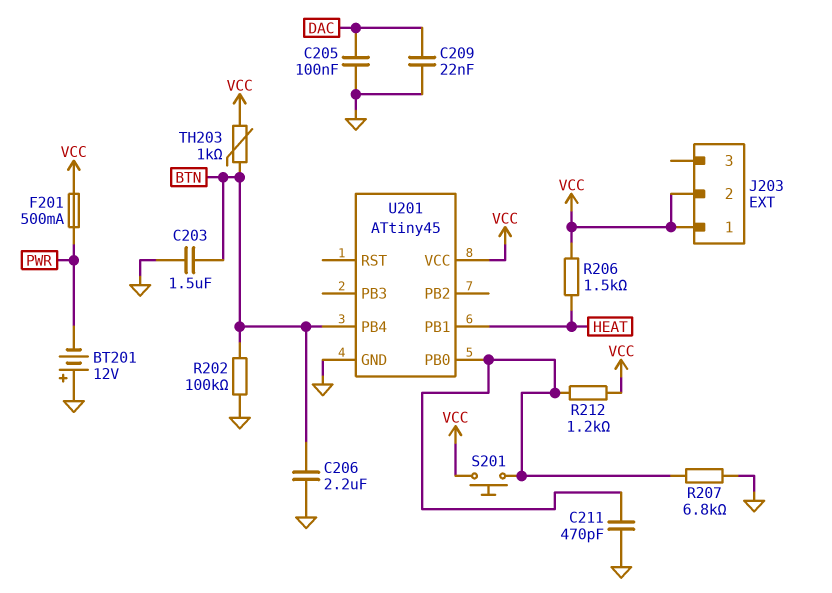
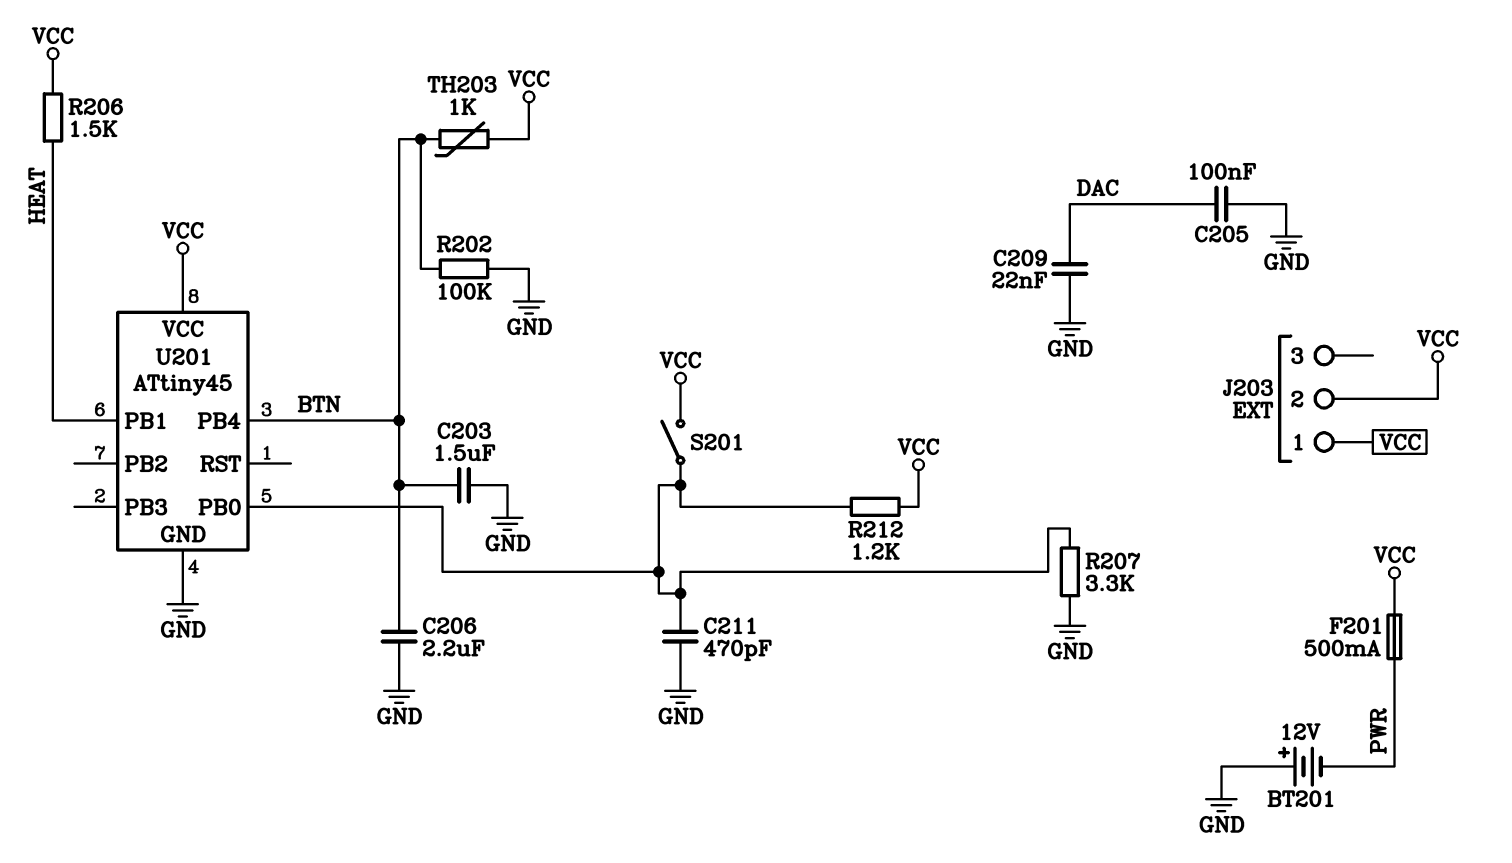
R207: 6.8k (GND, U201/PB0) -> 3.3k (GND, U201/PB0)
S201: button (U201/PB0, VCC) -> switch (U201/PB0, VCC)

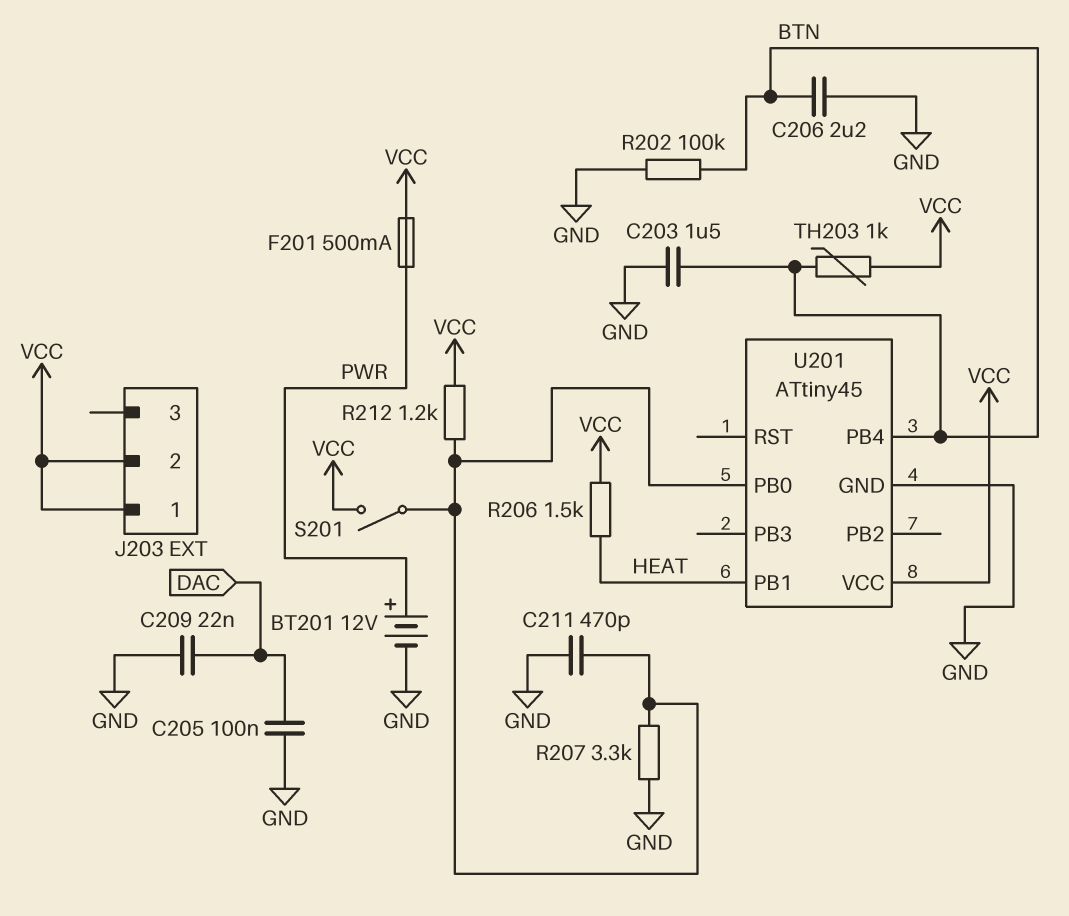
BT201: 12V (plus GND, minus PWR) -> 12V (plus PWR, minus GND)

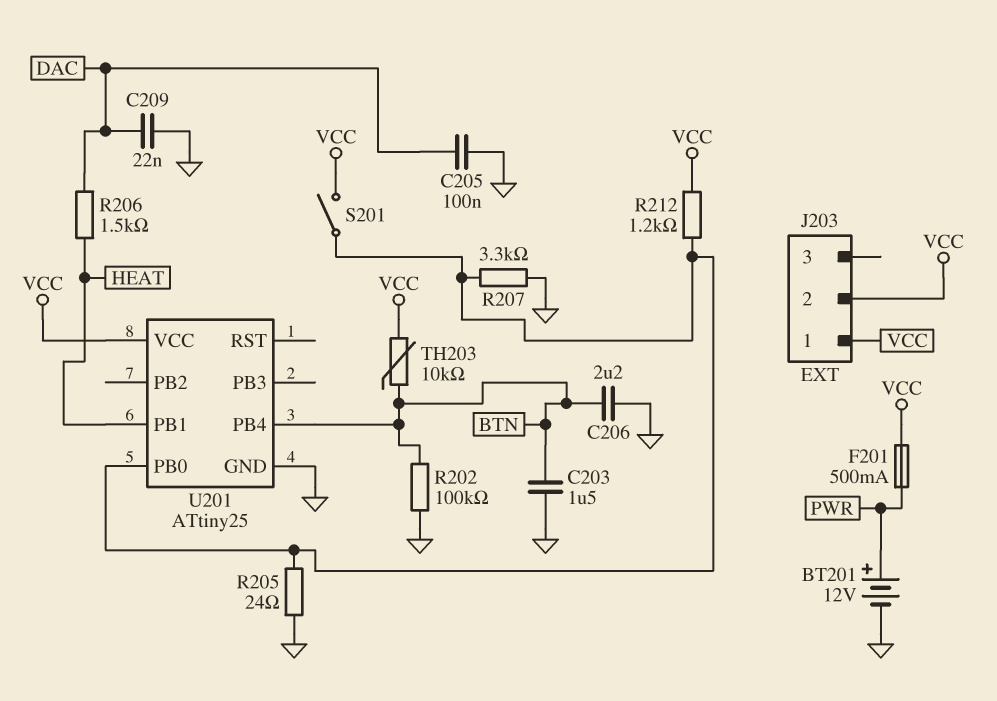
C211: 470pF (GND, U201/PB0) -> none
R205: none -> 24 (GND, U201/PB0)
R206: 1.5k (HEAT, VCC) -> 1.5k (DAC, HEAT)
TH203: 1k (BTN, VCC) -> 10k (BTN, VCC)
U201: ATtiny45 -> ATtiny25

